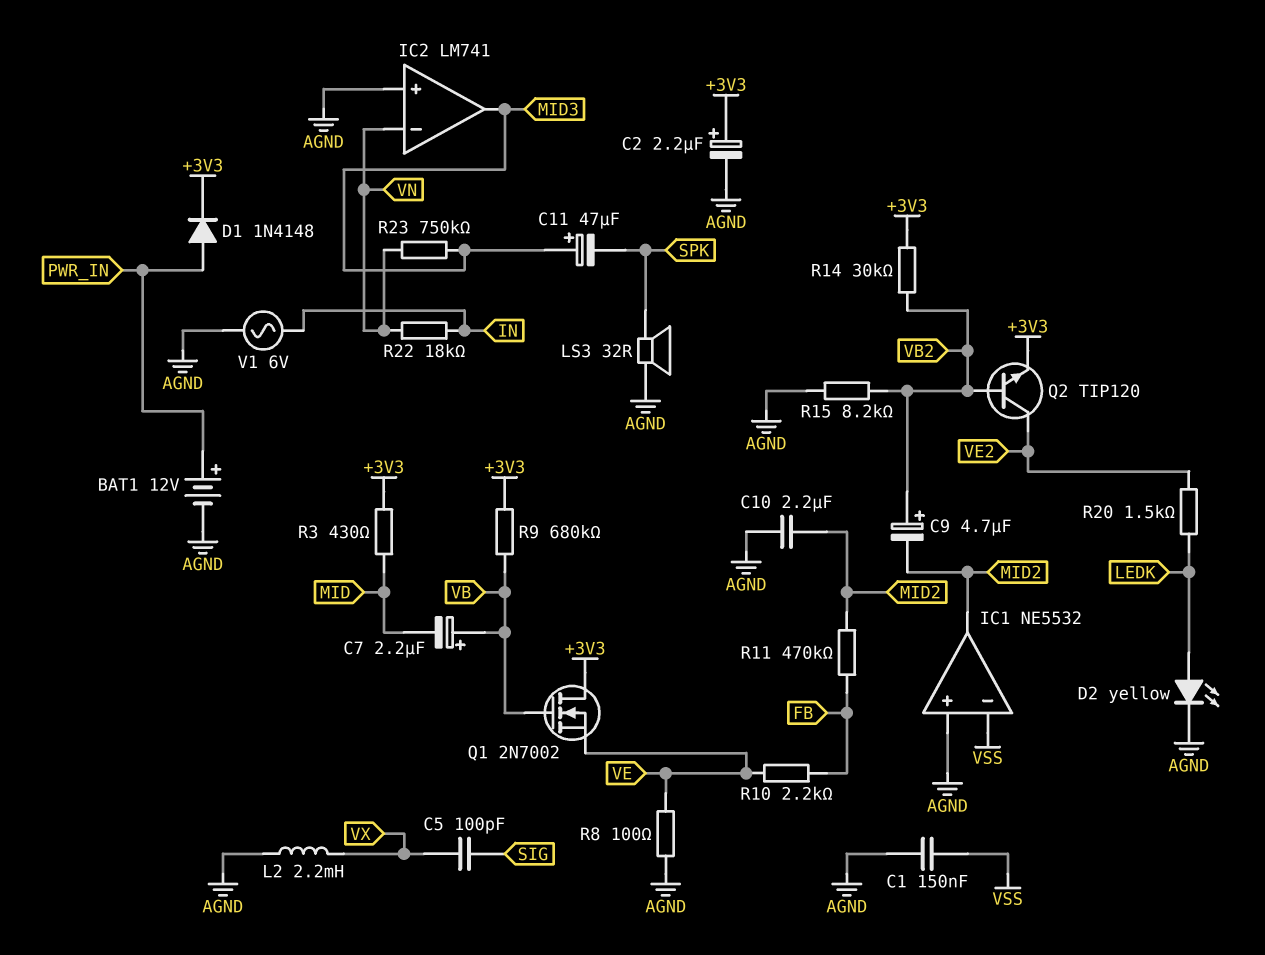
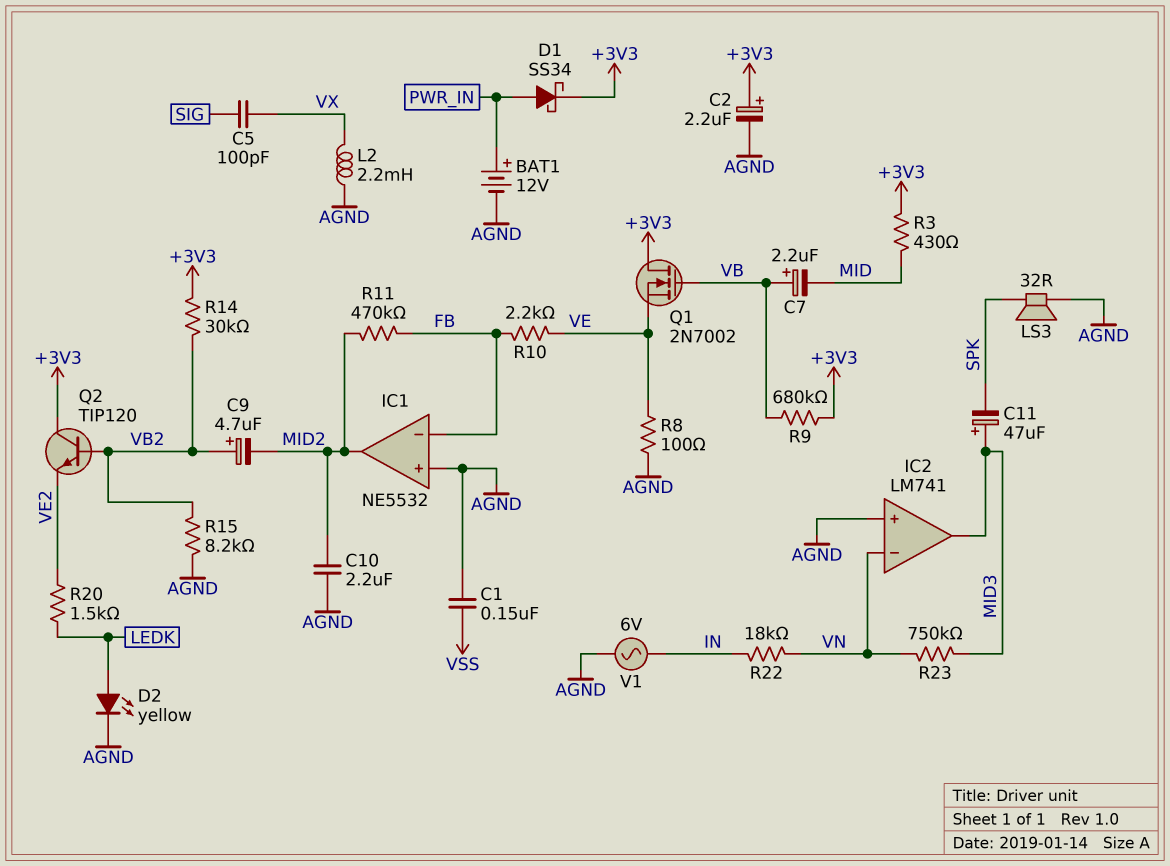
D1: diode 1N4148 (A PWR_IN, K +3V3) -> schottky SS34 (A PWR_IN, K +3V3)
IC1 pin in-: VSS -> FB
Q2: NPN TIP120 (B VB2, C VE2, E +3V3) -> NPN TIP120 (B VB2, C +3V3, E VE2)

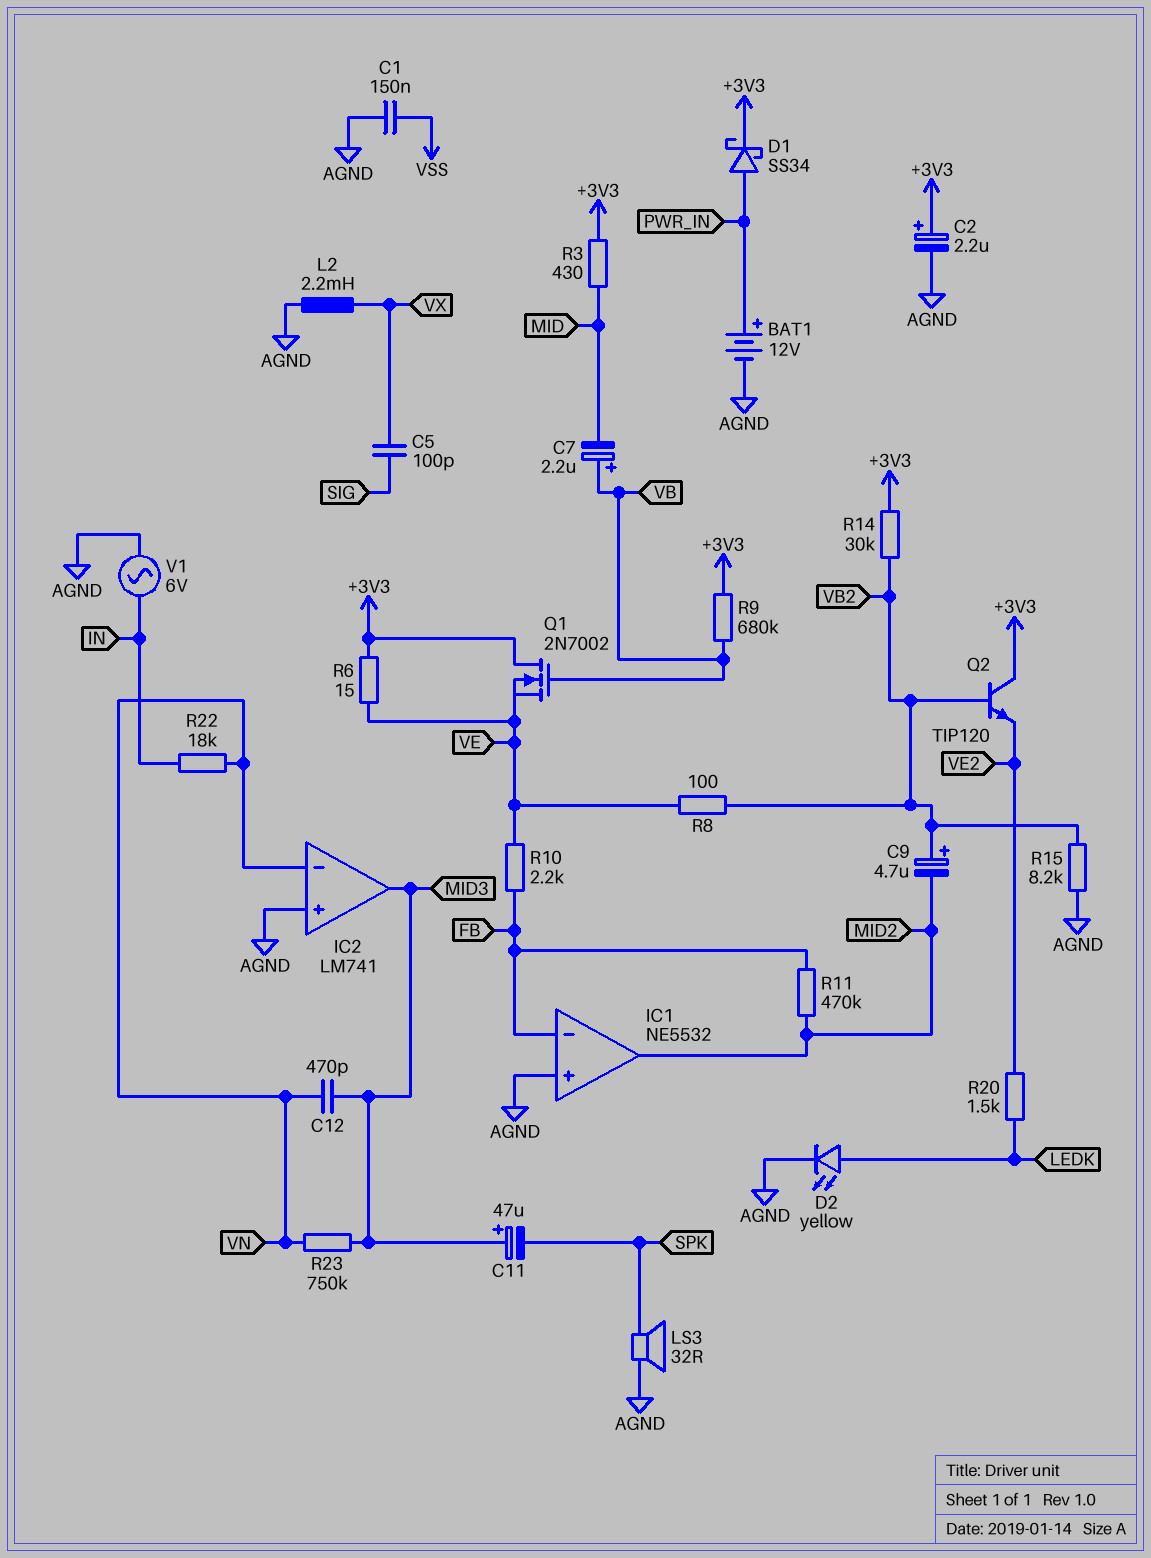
C10: 2.2uF (AGND, MID2) -> none
C12: none -> 470pF (MID3, VN)
R6: none -> 15 (+3V3, VE)
R8: 100 (AGND, VE) -> 100 (VB2, VE)

